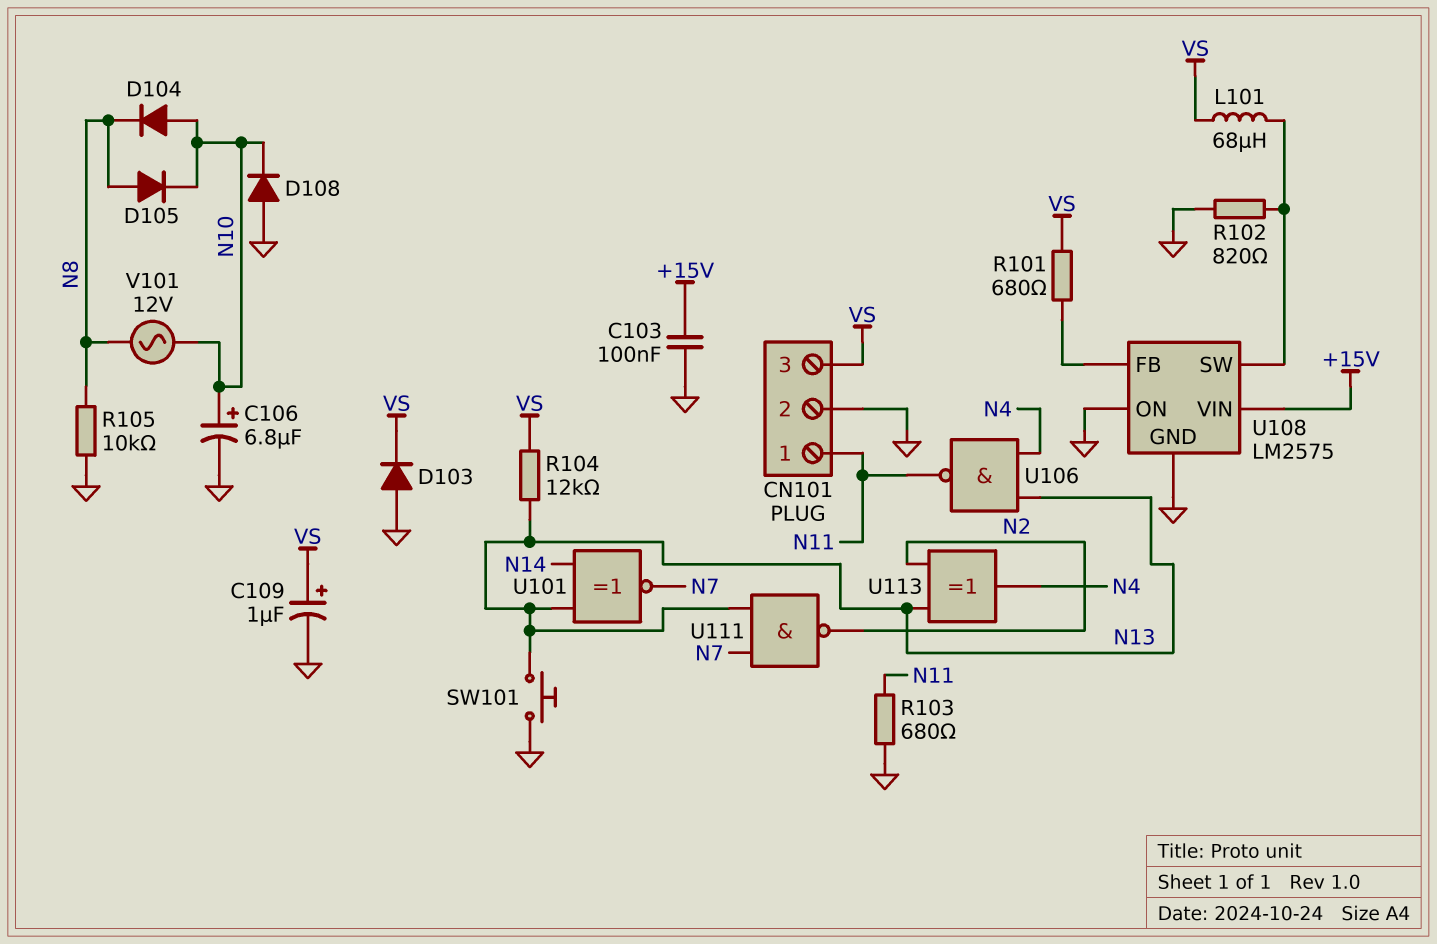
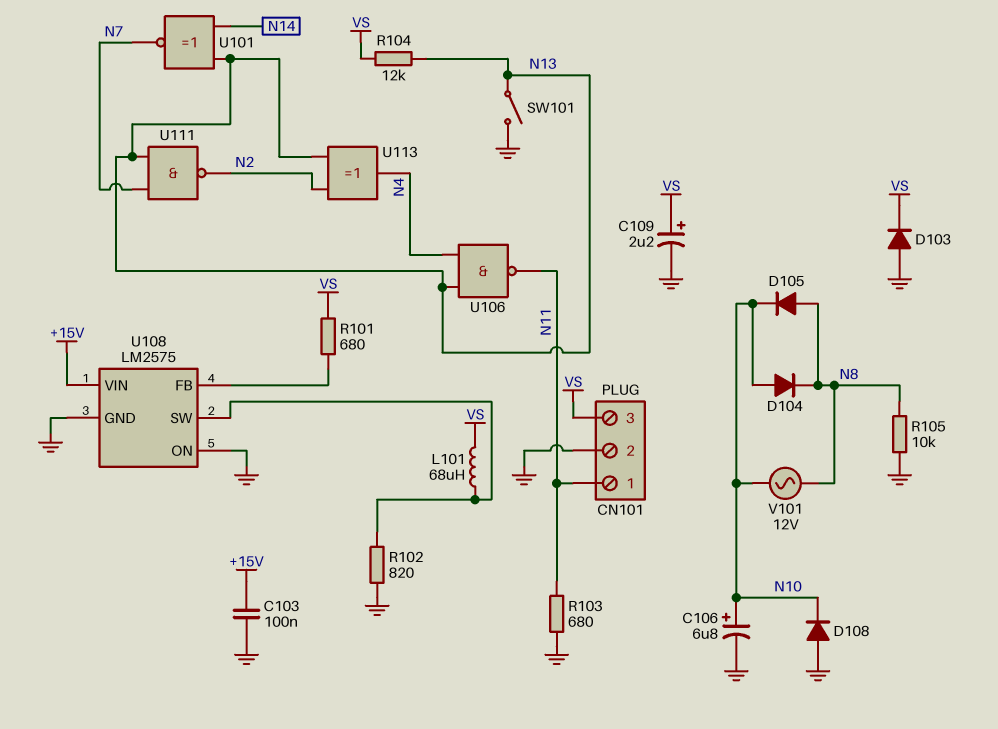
C109: 1uF (plus VS, minus GND) -> 2.2uF (plus VS, minus GND)
SW101: button (GND, N13) -> switch (GND, N13)

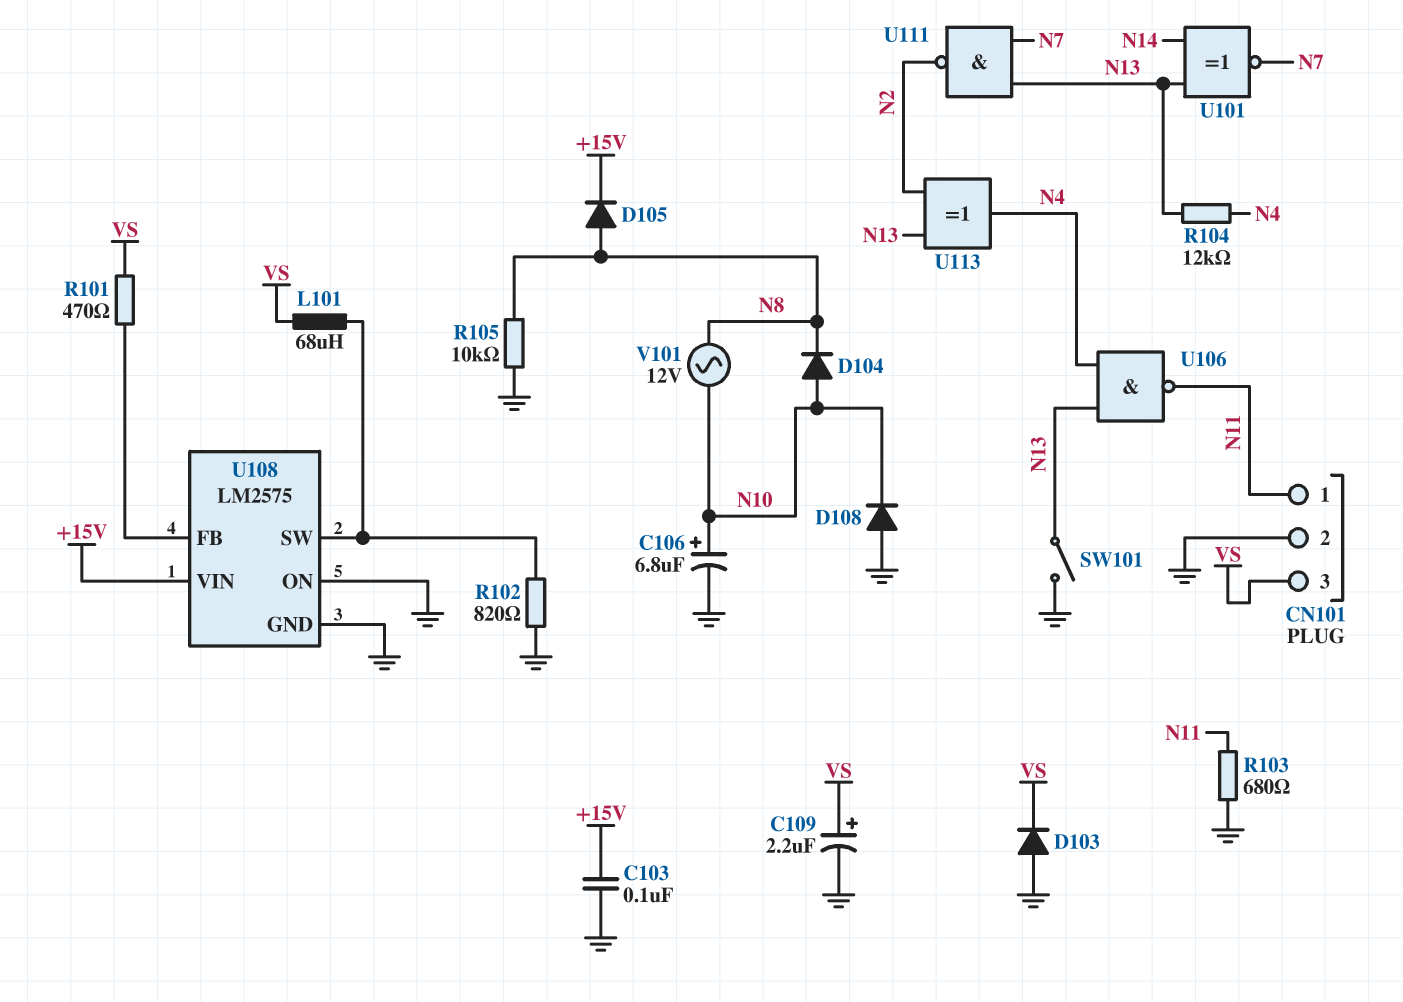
D105: diode (A N8, K N10) -> diode (A N8, K +15V)
R101: 680 (U108/FB, VS) -> 470 (U108/FB, VS)
R104: 12k (N13, VS) -> 12k (N4, N13)

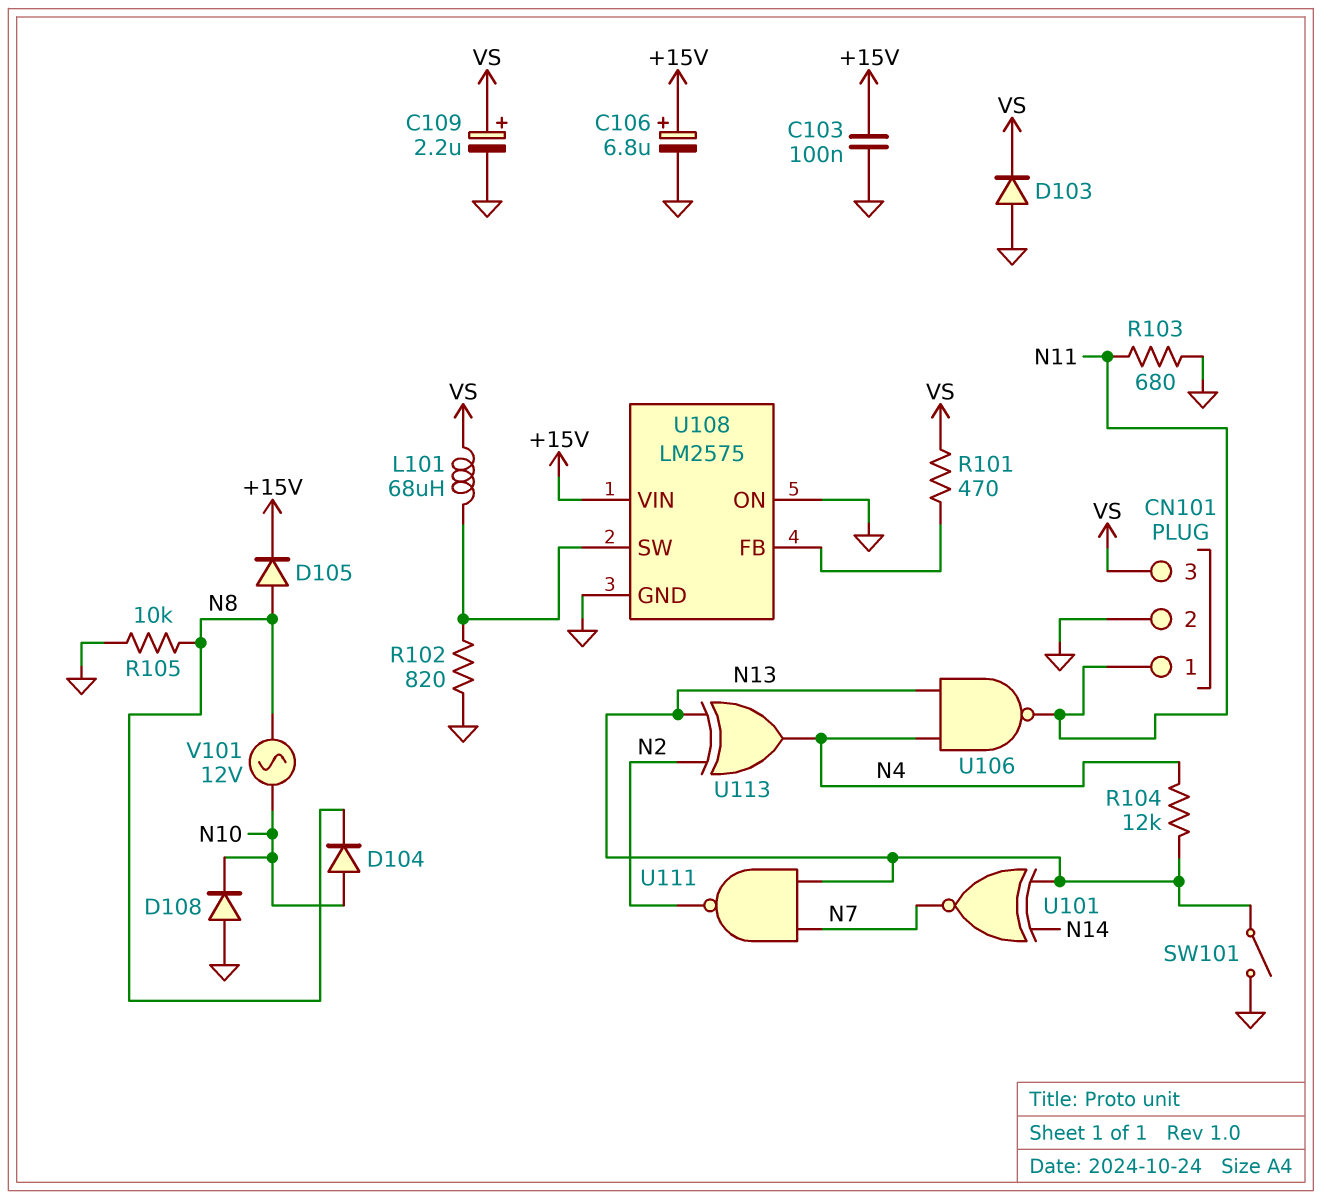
C106: 6.8uF (plus N10, minus GND) -> 6.8uF (plus +15V, minus GND)

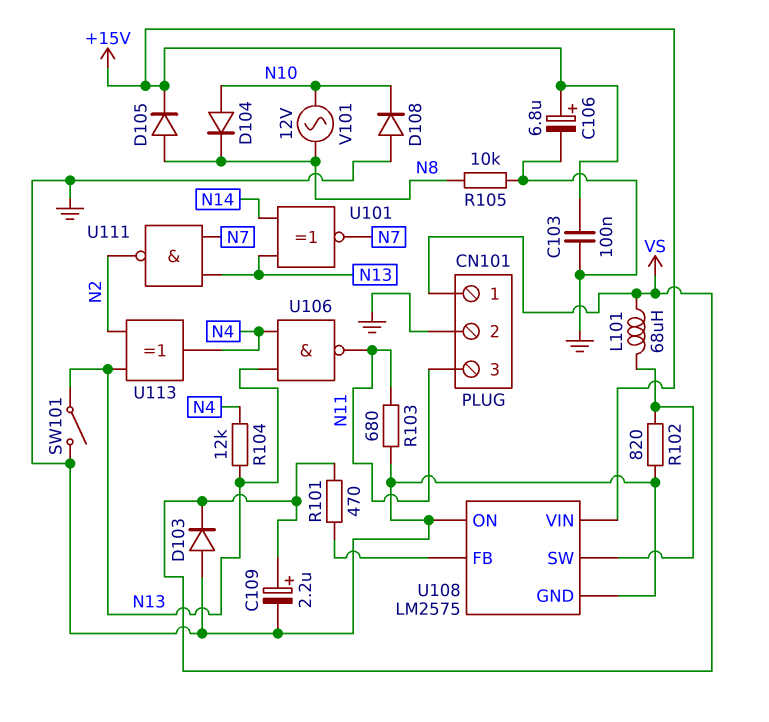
CN101 pin 1: N11 -> VS
CN101 pin 3: VS -> N11

